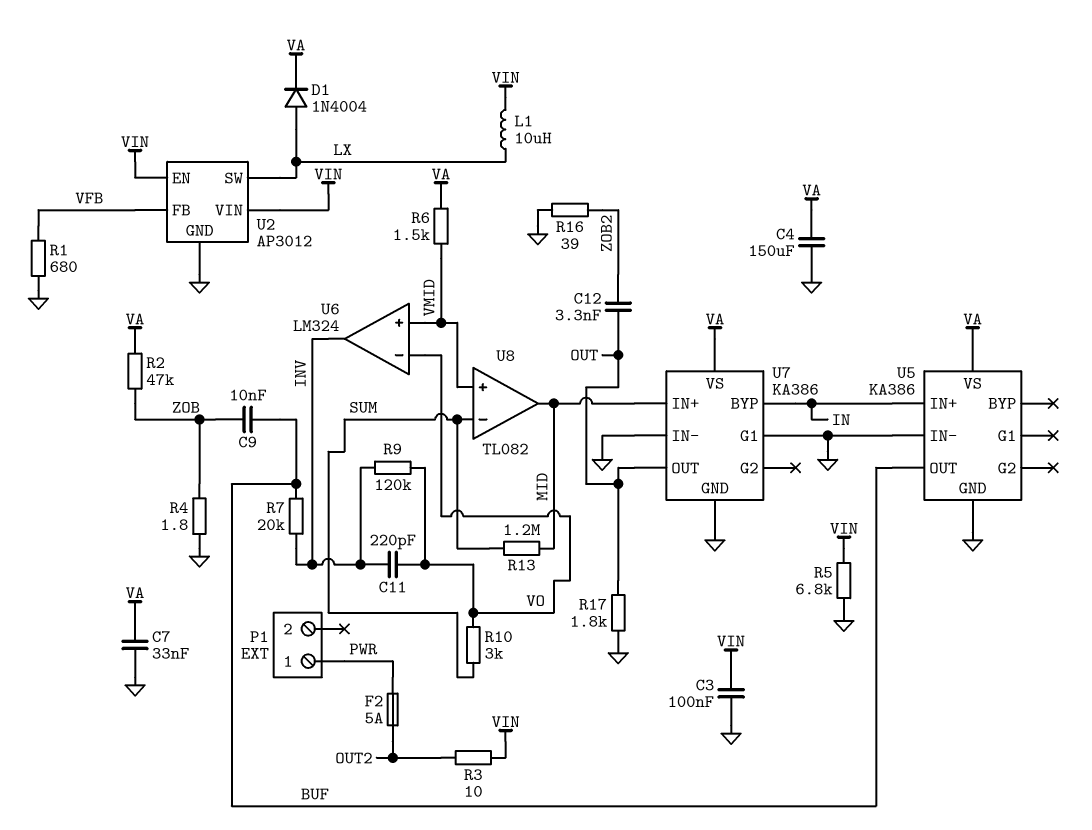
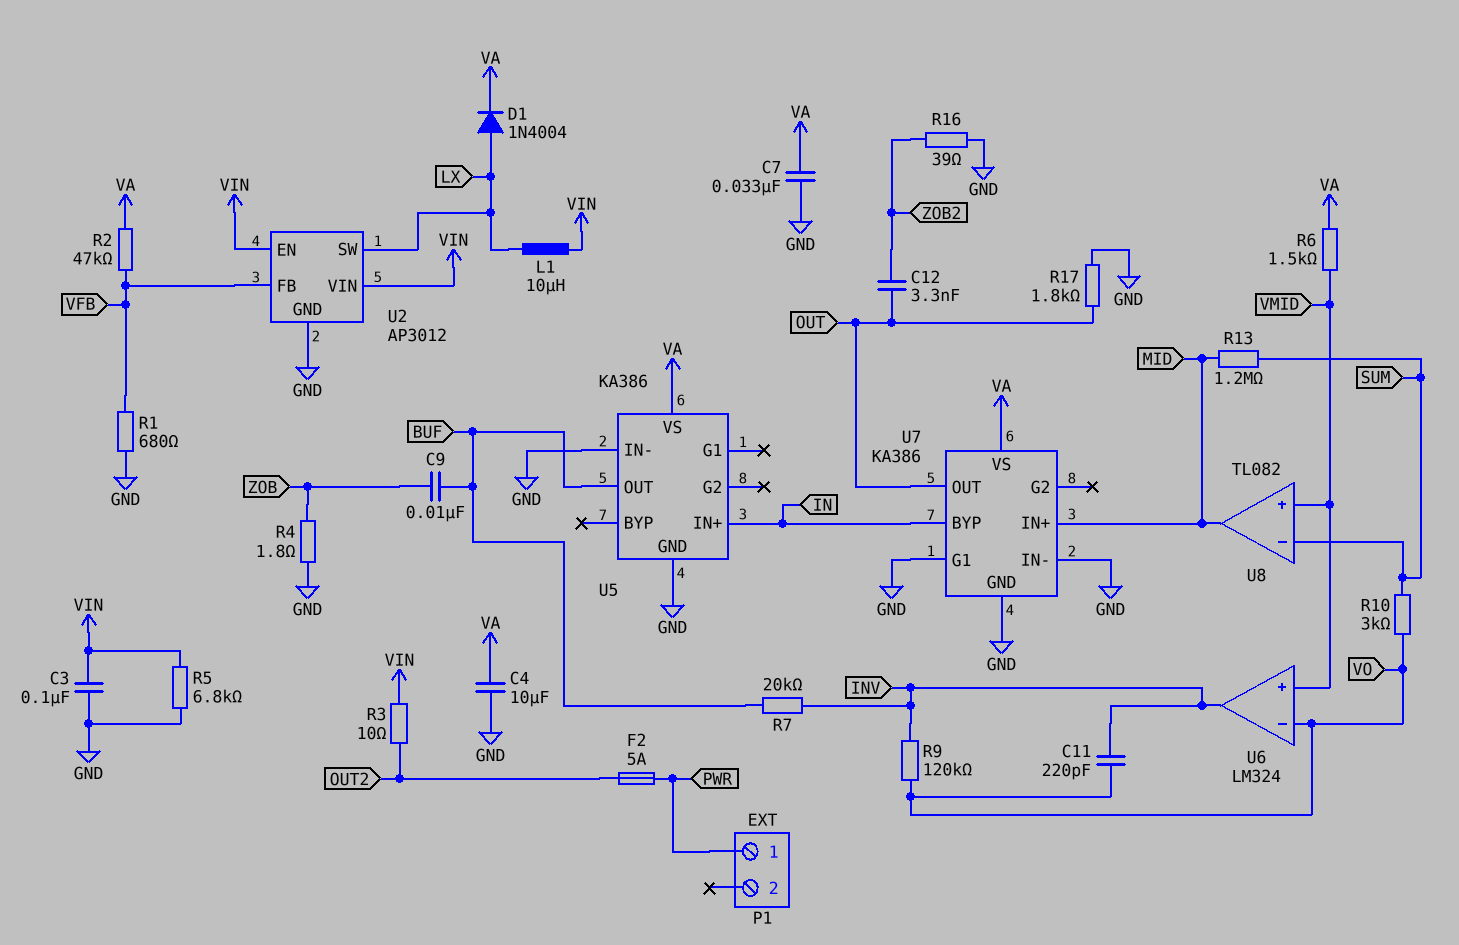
C4: 150uF (GND, VA) -> 10uF (GND, VA)
R2: 47k (VA, ZOB) -> 47k (VA, VFB)

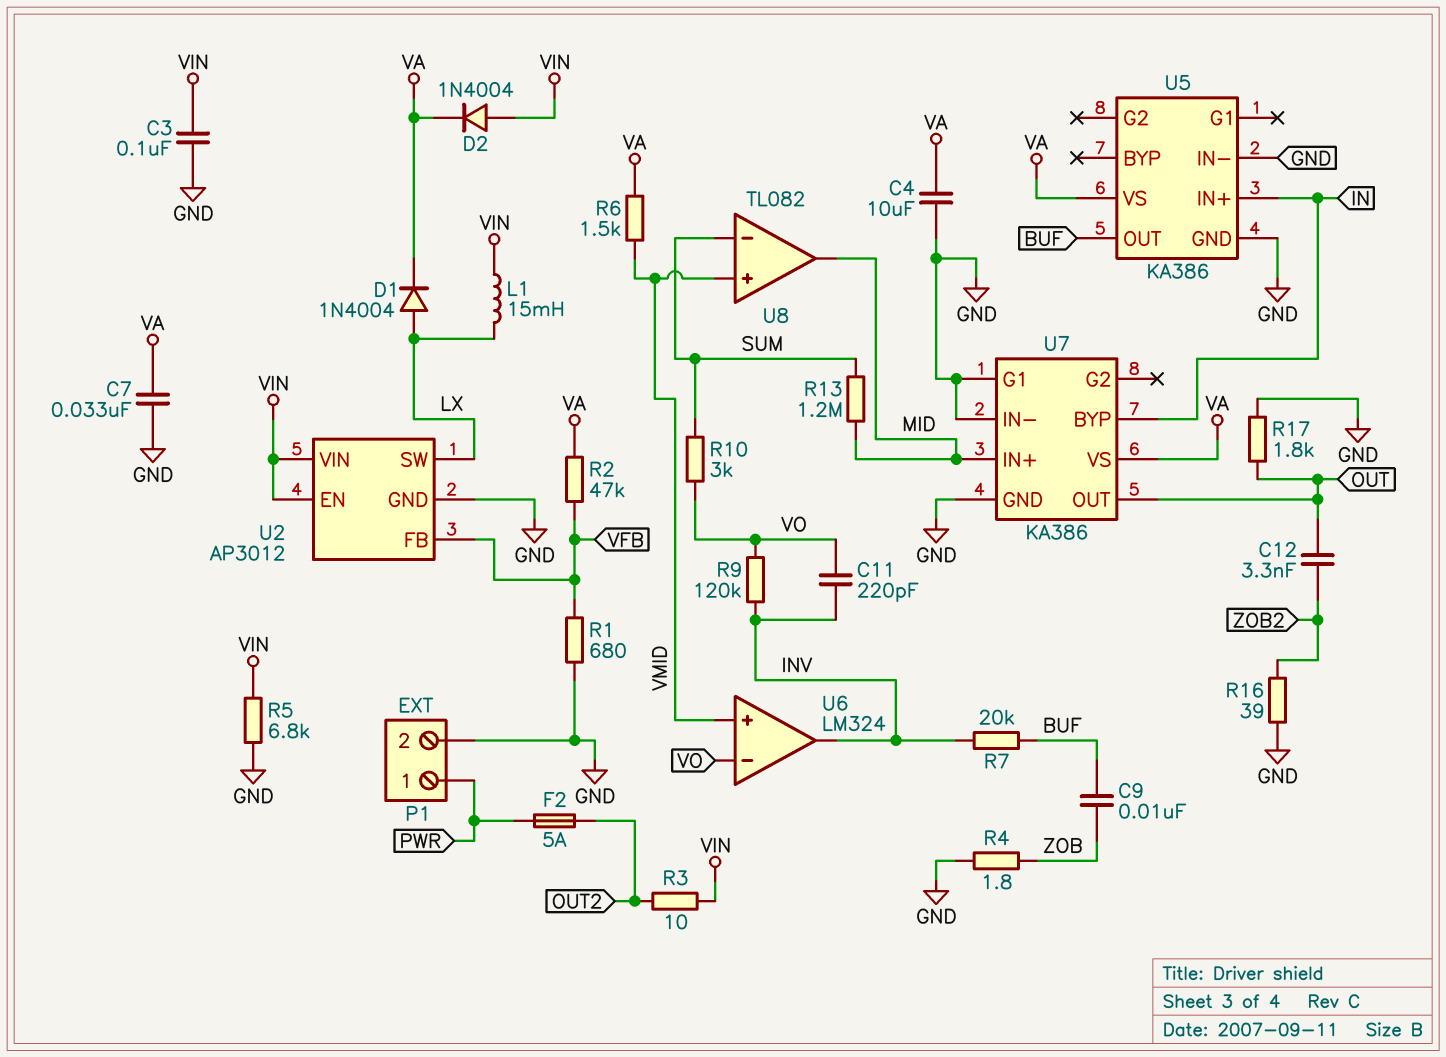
D2: none -> diode 1N4004 (A VIN, K VA)
L1: 10uH (LX, VIN) -> 15mH (LX, VIN)
P1 pin 2: none -> GND

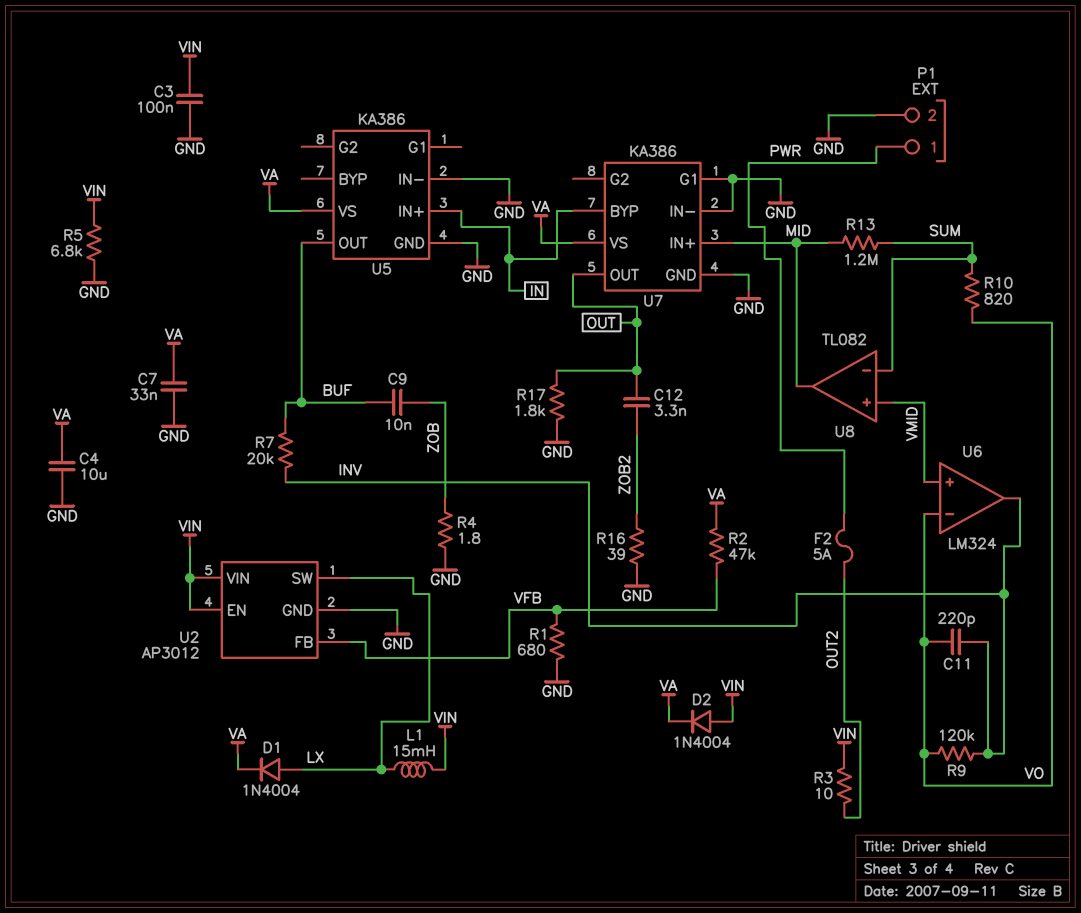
R6: 1.5k (VA, VMID) -> none
R10: 3k (SUM, VO) -> 820 (SUM, VO)

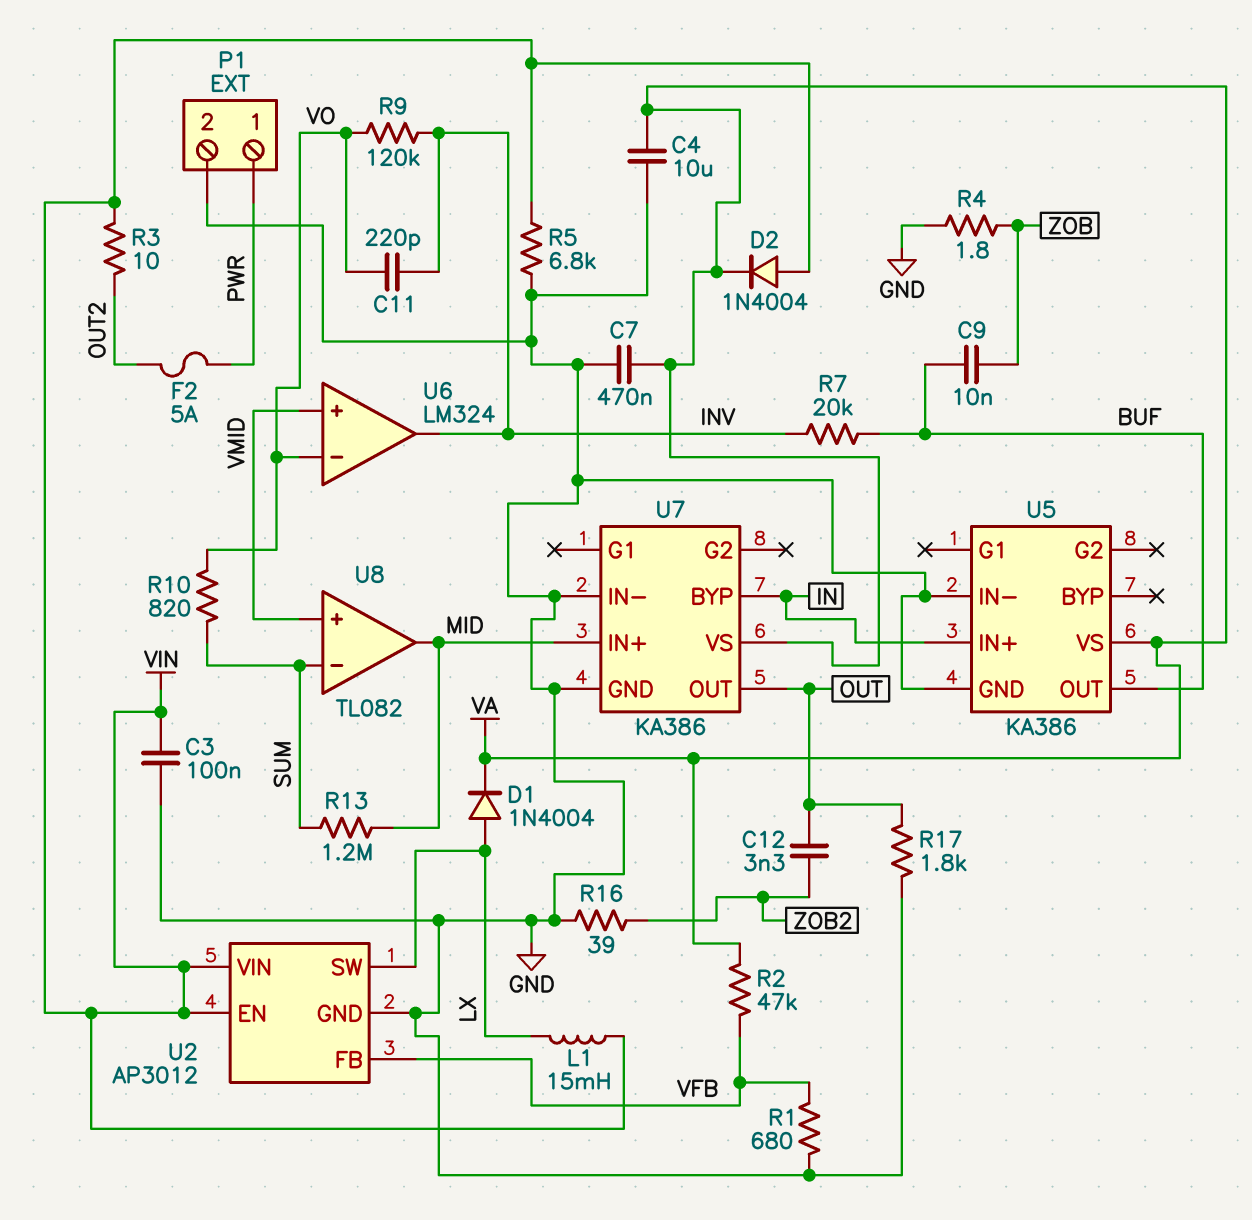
C7: 33nF (GND, VA) -> 470nF (GND, VA)
U7 pin G1: GND -> none

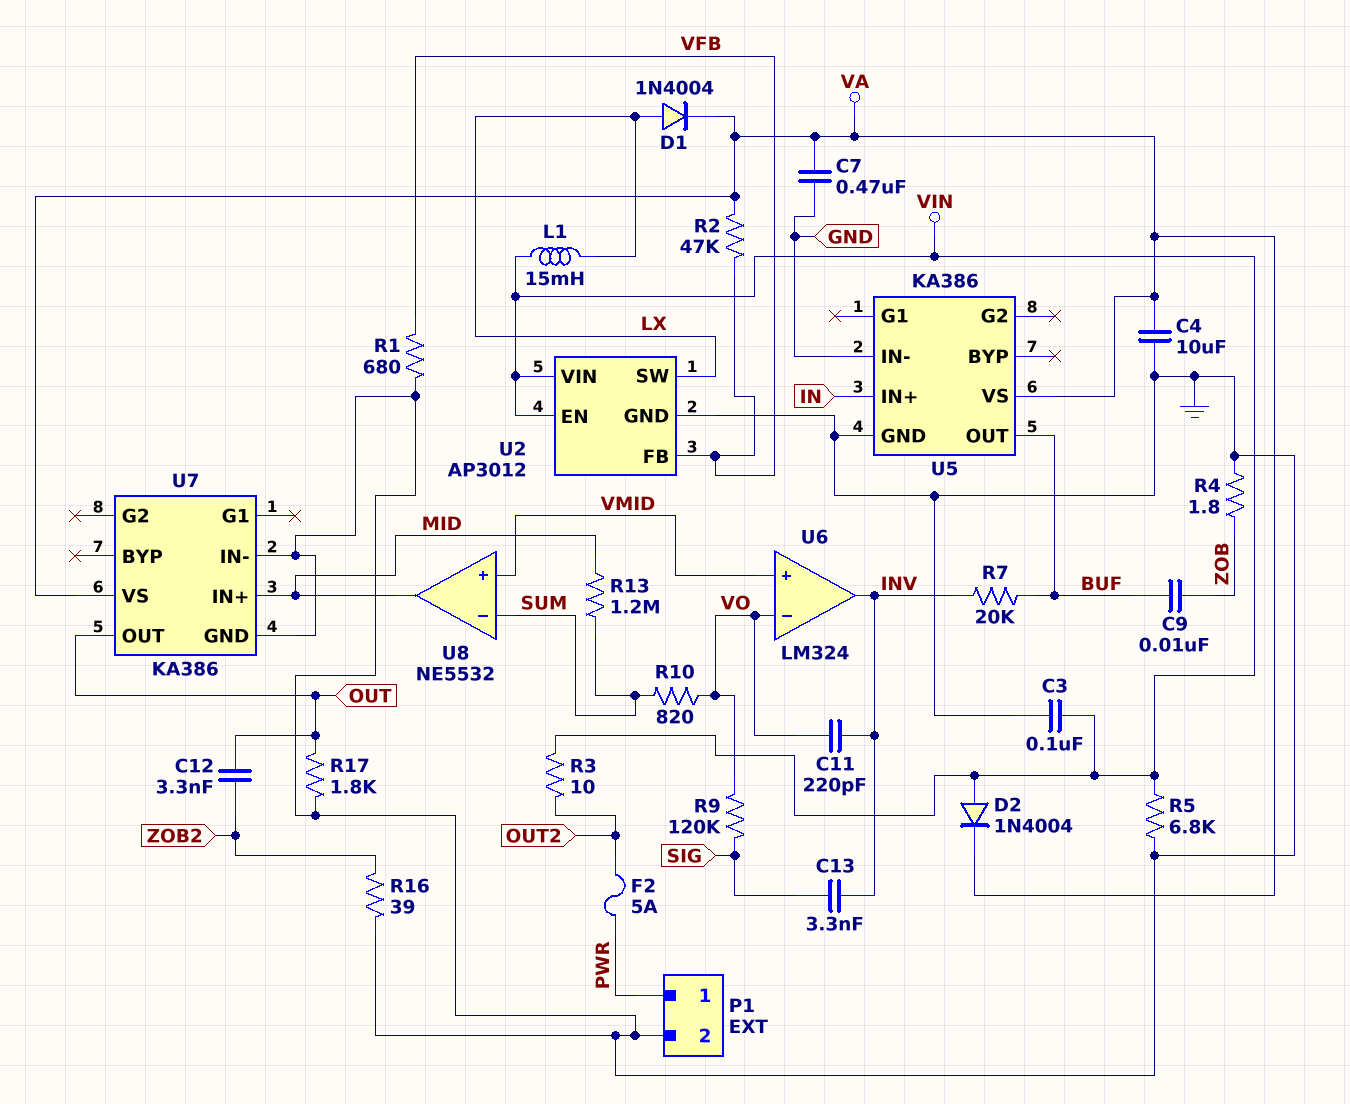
C13: none -> 3.3nF (INV, SIG)
R9: 120k (INV, VO) -> 120k (SIG, VO)
U7 pin BYP: IN -> none
U8: TL082 -> NE5532

